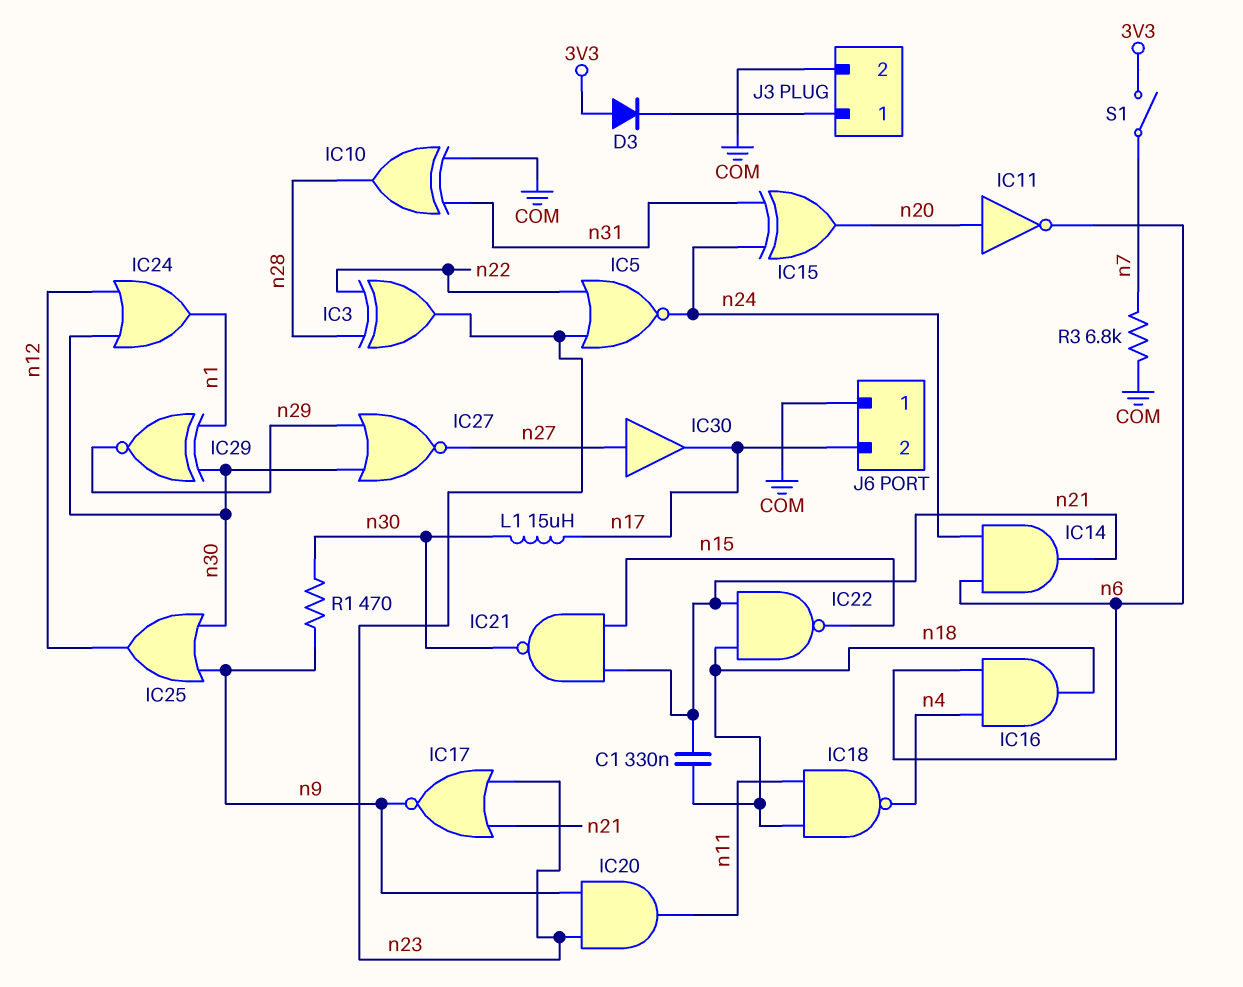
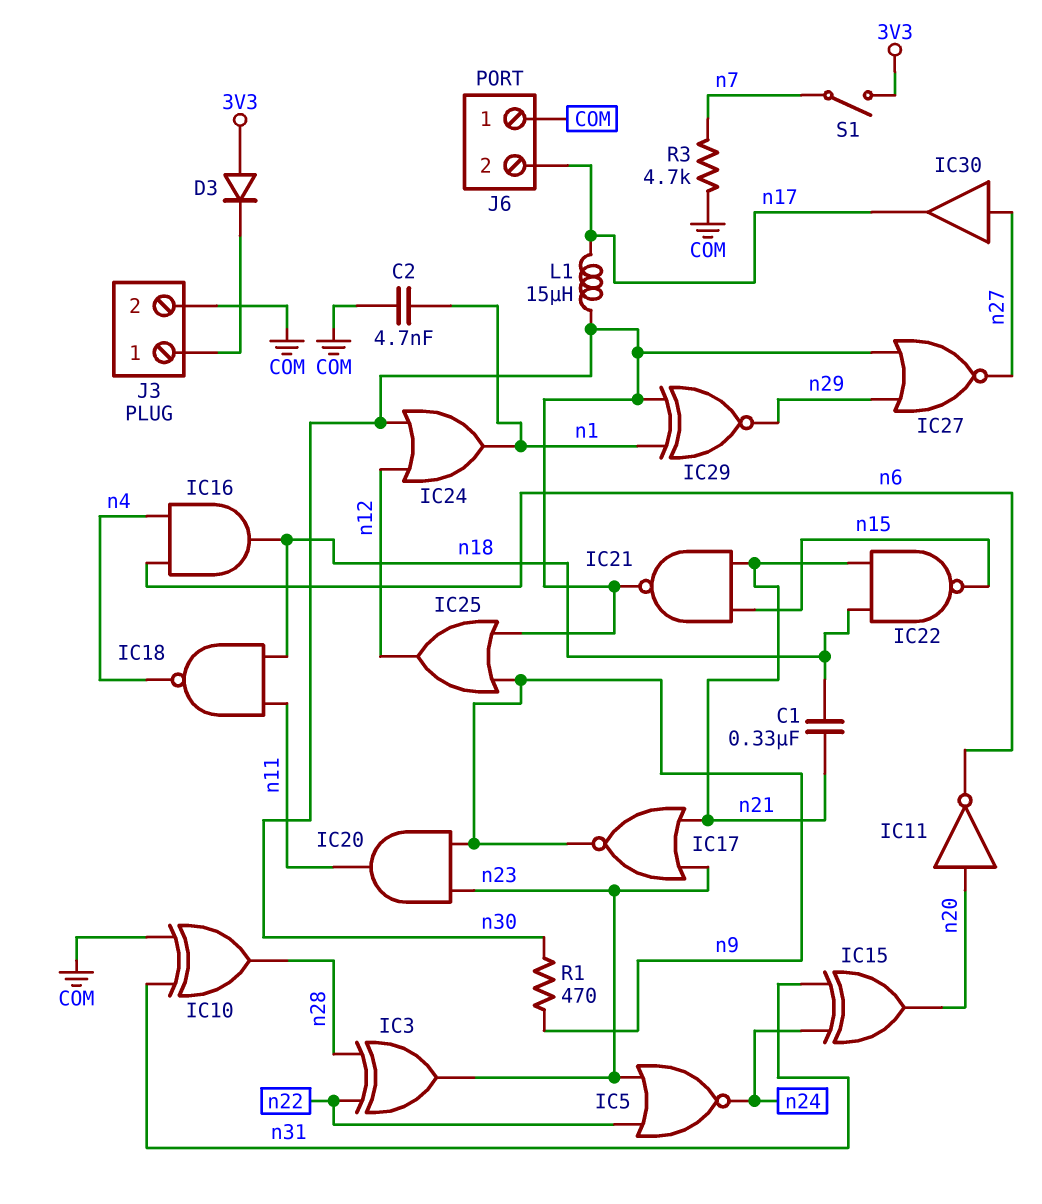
C2: none -> 4.7nF (COM, n1)
IC14: AND (in n6, in n24, out n21) -> none
R3: 6.8k (COM, n7) -> 4.7k (COM, n7)

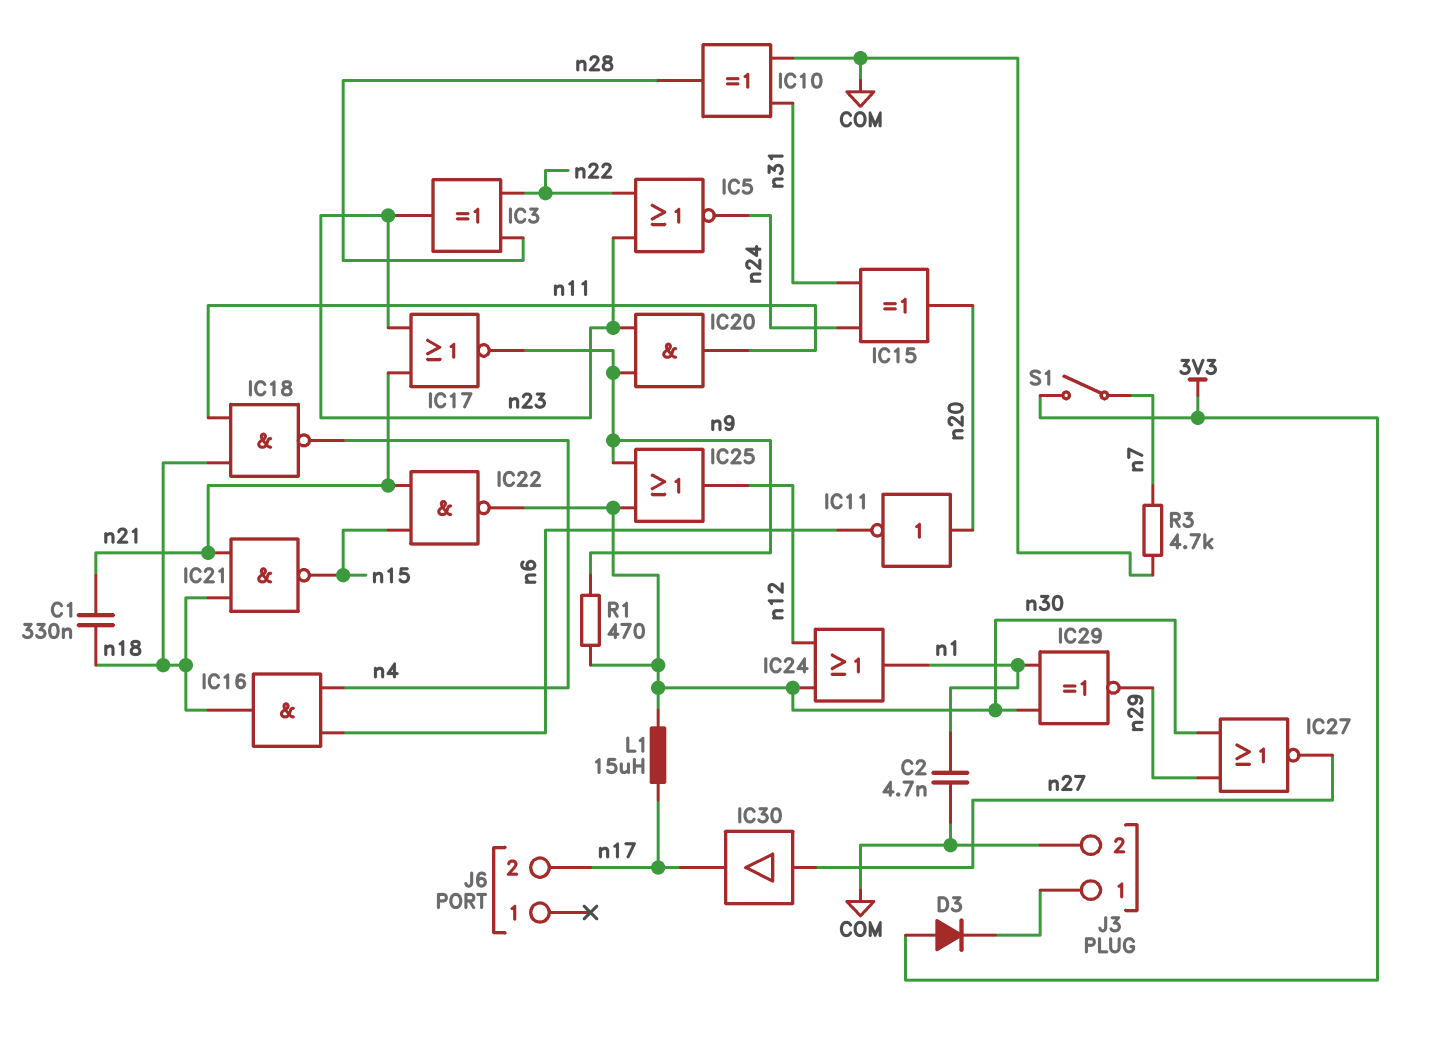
IC21: NAND (in n15, in n21, out n30) -> NAND (in n18, in n21, out n15)
IC22: NAND (in n18, in n21, out n15) -> NAND (in n15, in n21, out n30)
J6 pin 1: COM -> none

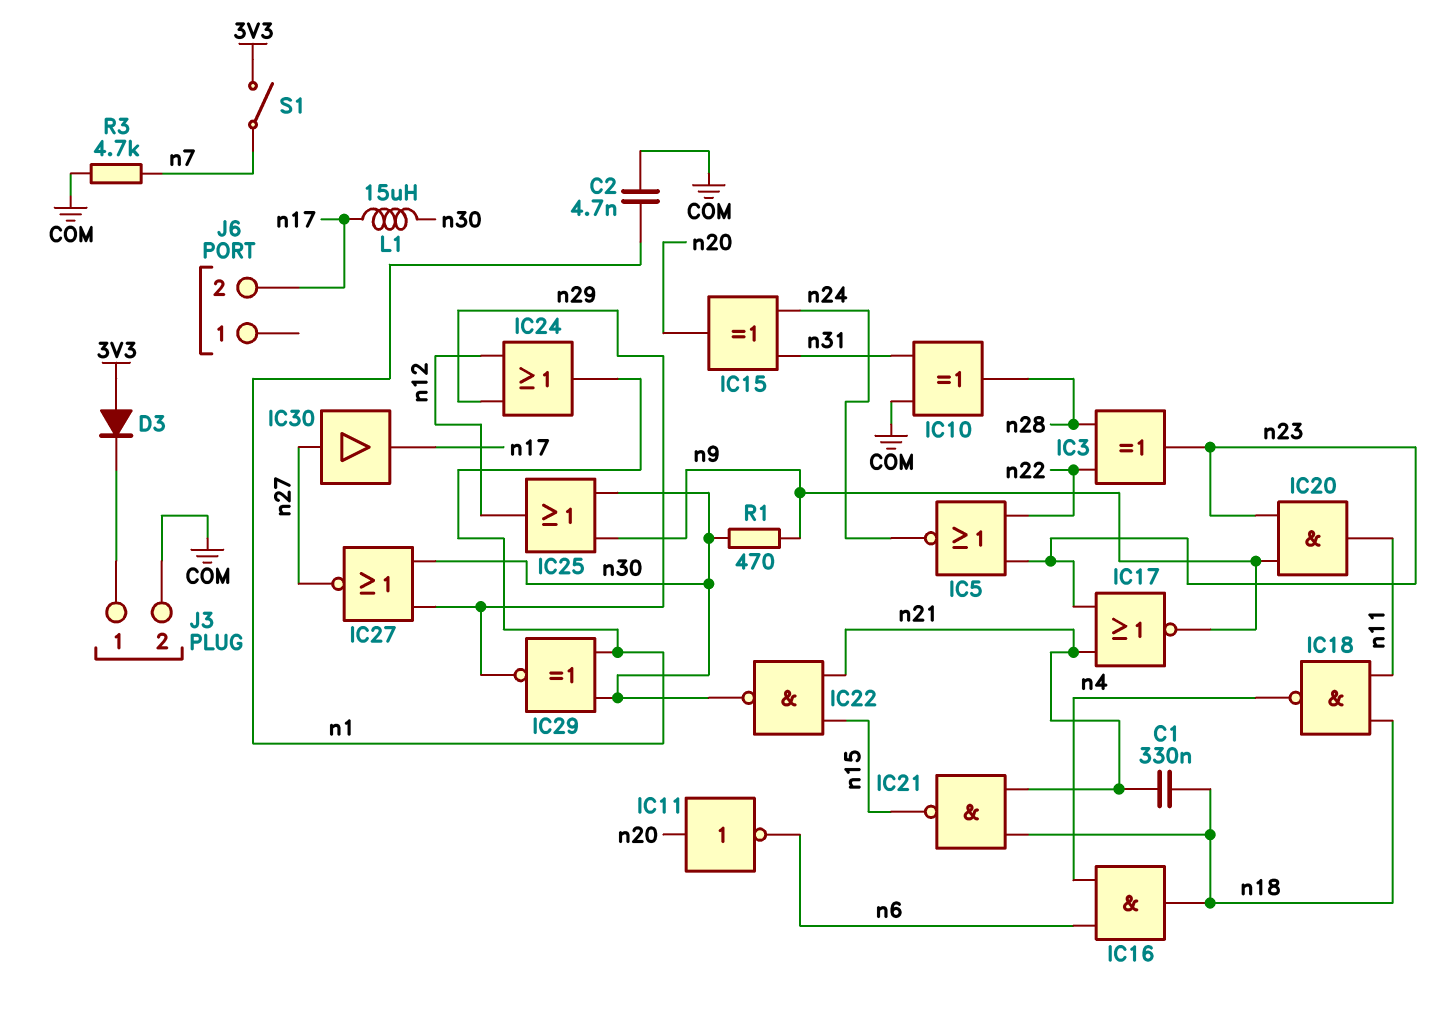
IC24: OR (in n12, in n30, out n1) -> OR (in n12, in n29, out n1)

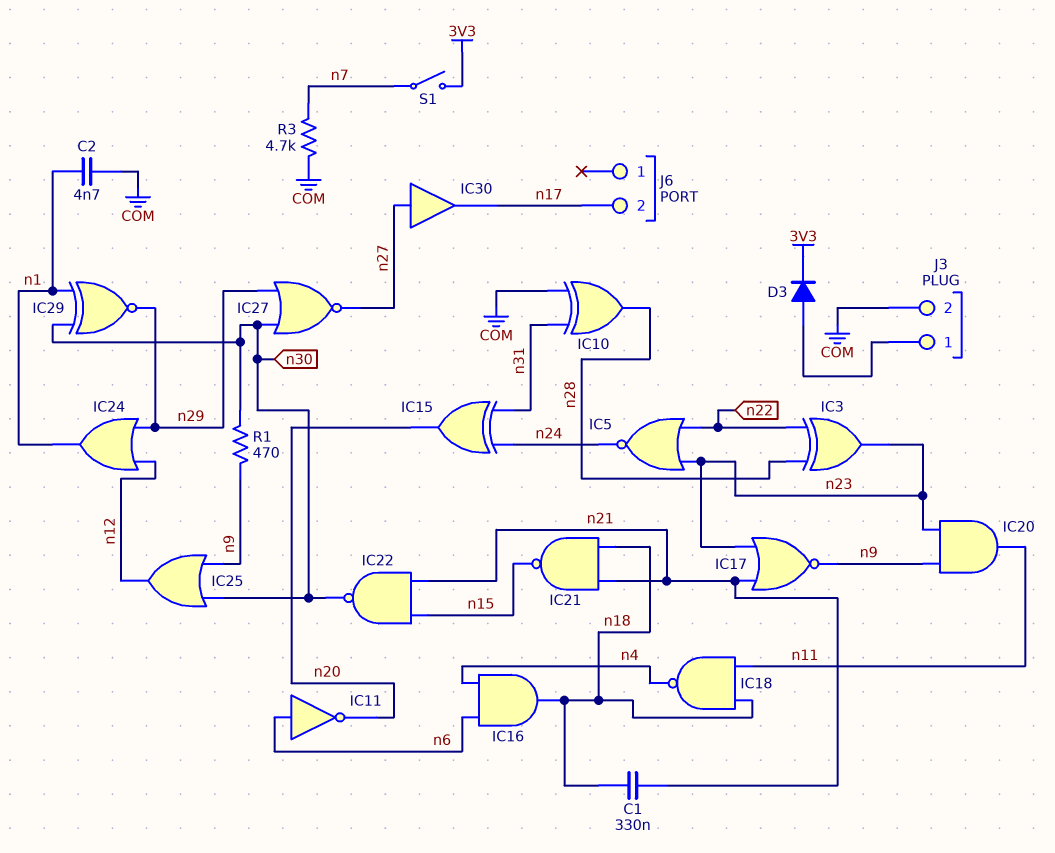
D3: diode (A 3V3, K J3/1) -> diode (A J3/1, K 3V3)
IC11: NOT (in n20, out n6) -> NOT (in n6, out n20)
L1: 15uH (n17, n30) -> none

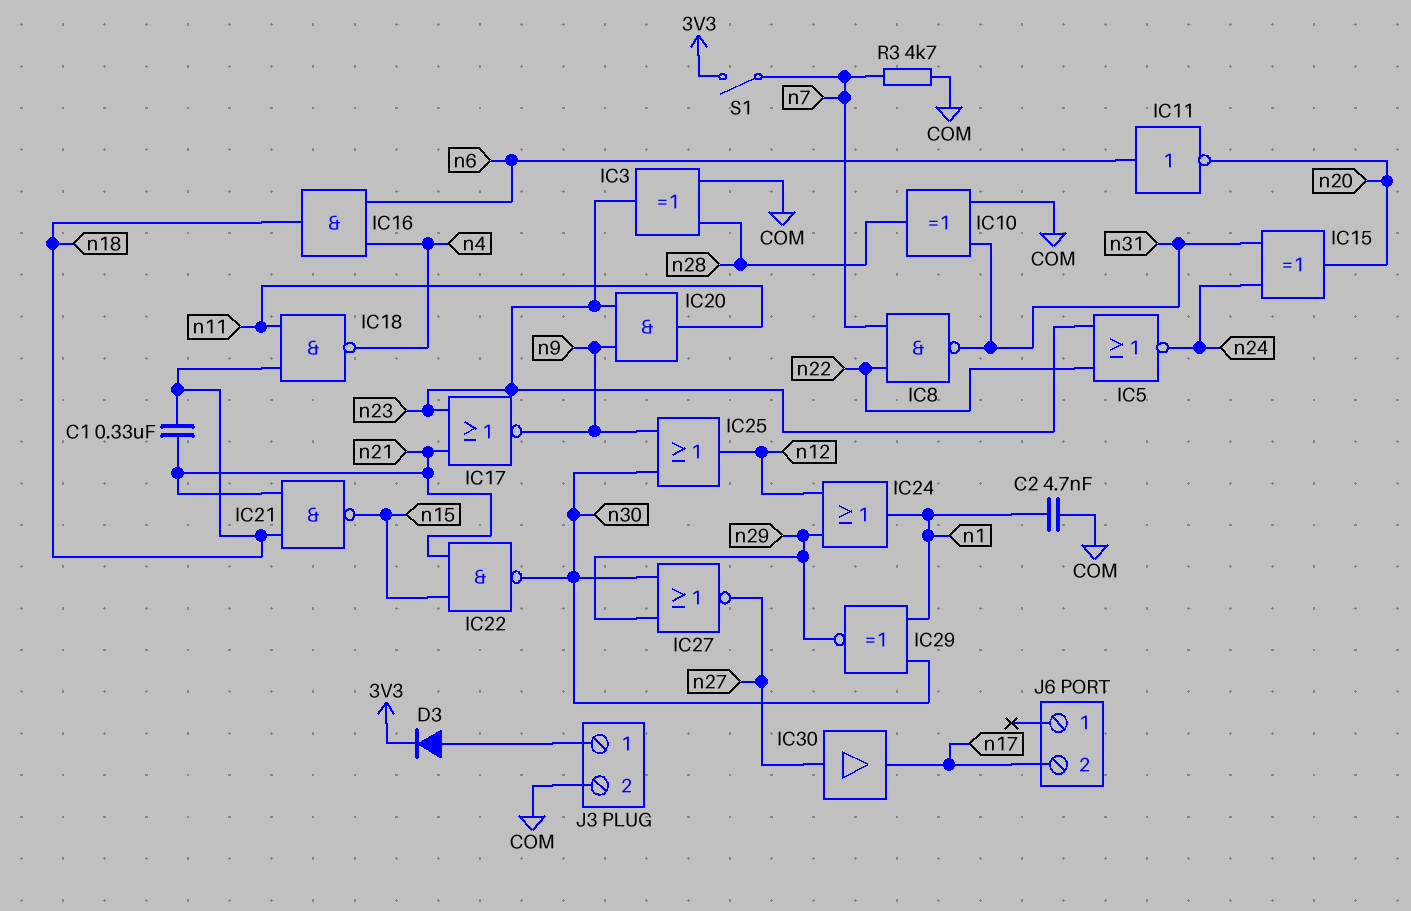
IC3: XOR (in n22, in n28, out n23) -> XOR (in COM, in n28, out n23)
IC8: none -> NAND (in n7, in n22, out n31)
R1: 470 (n9, n30) -> none

